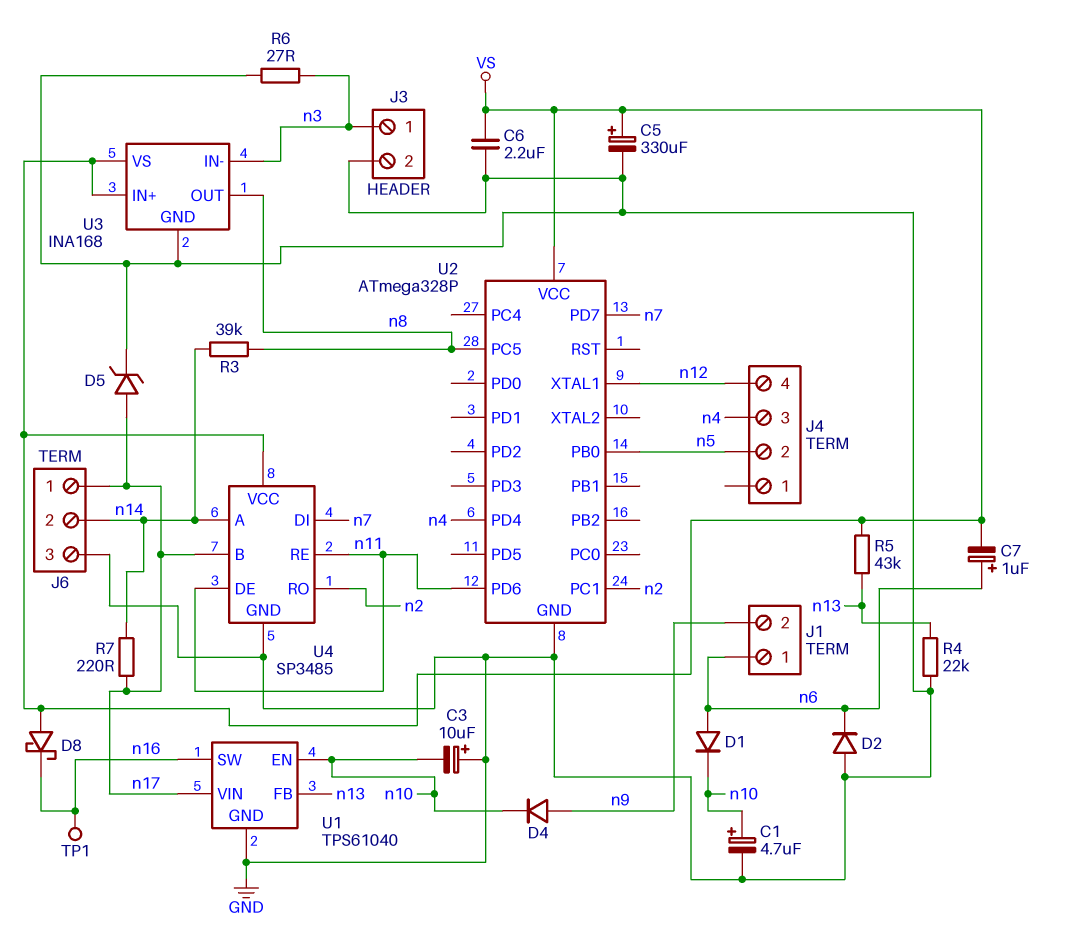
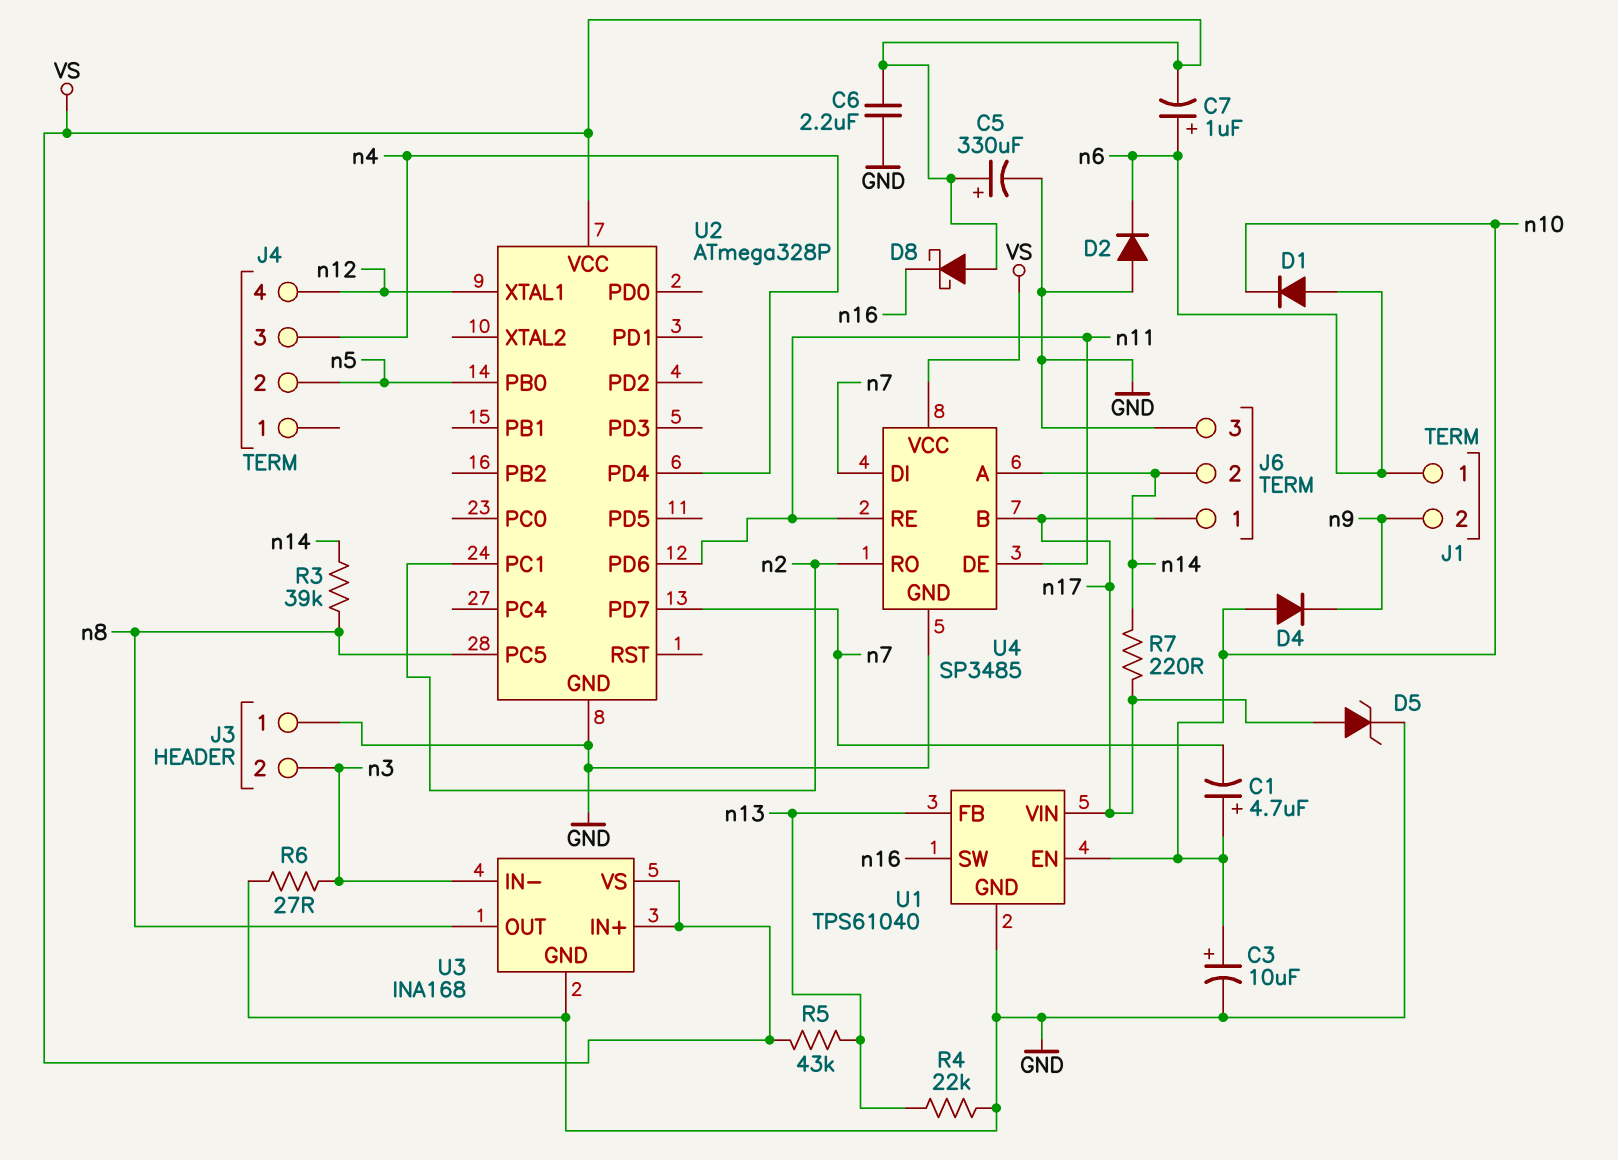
C1: 4.7uF (plus n10, minus GND) -> 4.7uF (plus n10, minus n7)
C3: 10uF (plus GND, minus n10) -> 10uF (plus n10, minus GND)
D4: diode (A n9, K n10) -> diode (A n10, K n9)
J3 pin 1: n3 -> GND
J3 pin 2: GND -> n3
TP1: test point (n16) -> none

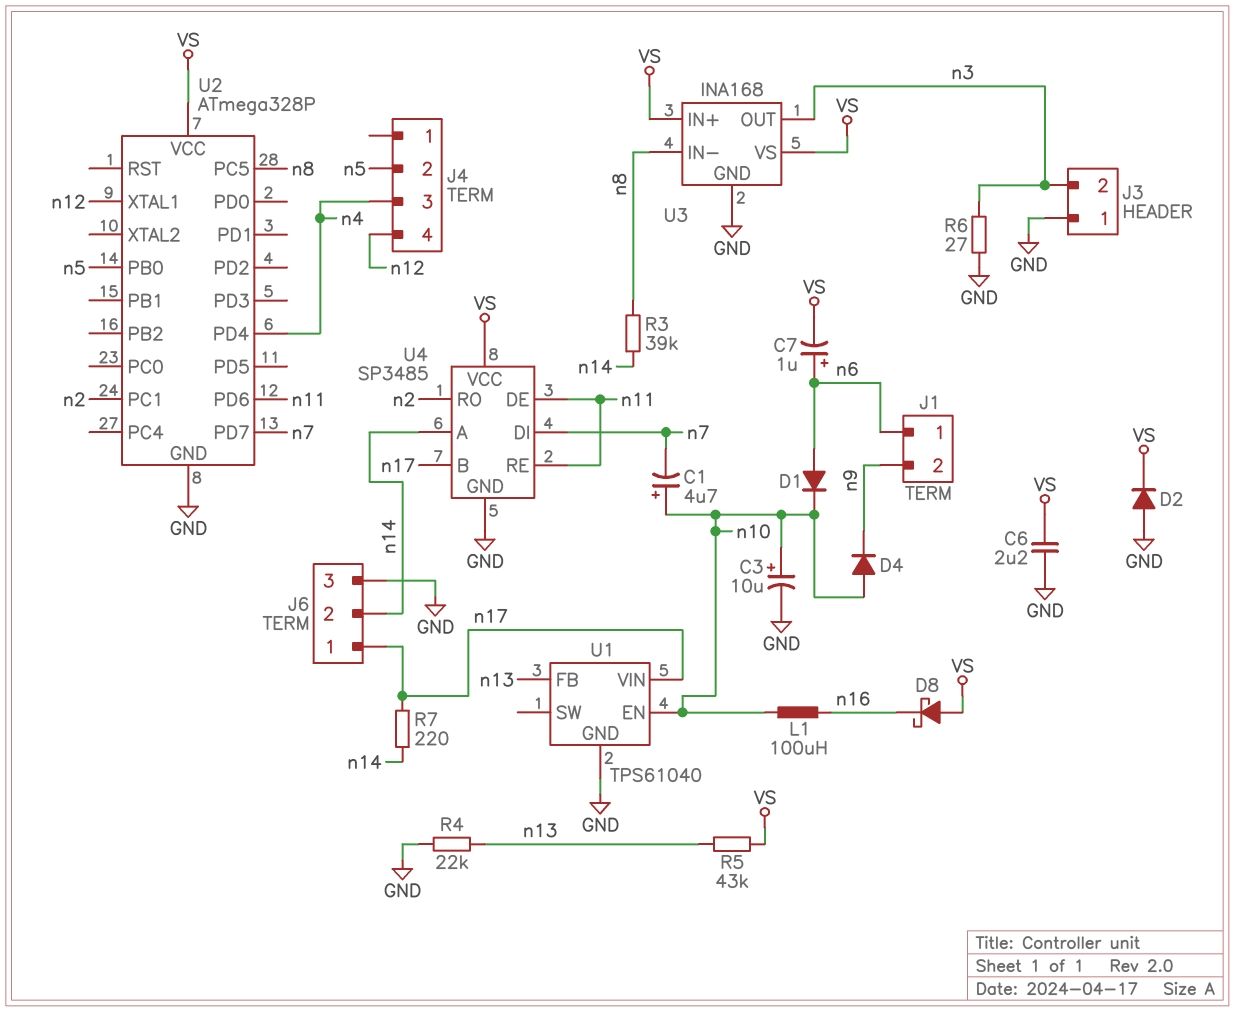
C5: 330uF (plus VS, minus GND) -> none
D2: diode (A GND, K n6) -> diode (A GND, K VS)
D5: zener (A n17, K GND) -> none
L1: none -> 100uH (n10, n16)
U1 pin SW: n16 -> none
U3 pin IN-: n3 -> n8
U3 pin OUT: n8 -> n3

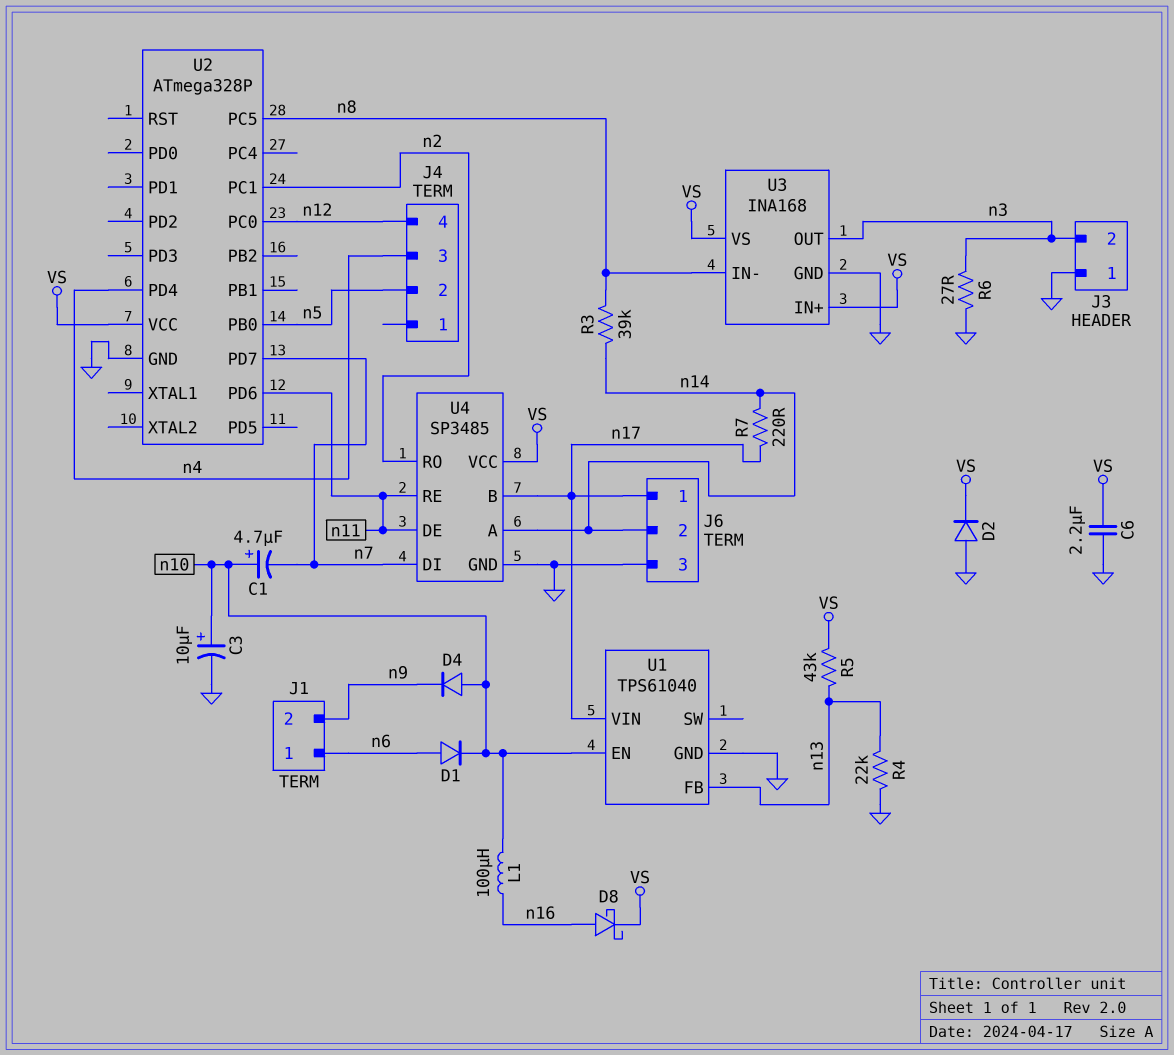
C7: 1uF (plus n6, minus VS) -> none
D8: schottky (A VS, K n16) -> schottky (A n16, K VS)
U2 pin PC0: none -> n12
U2 pin XTAL1: n12 -> none

